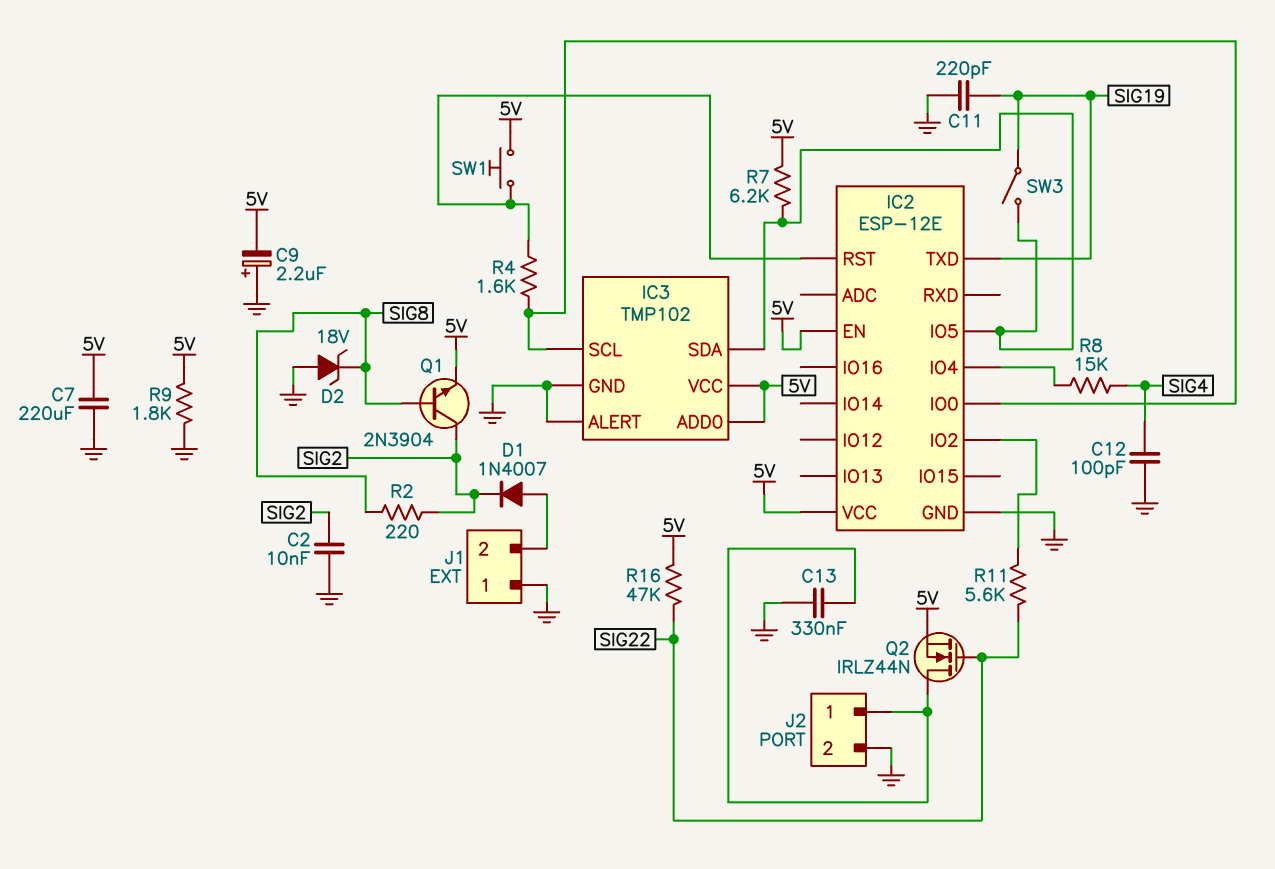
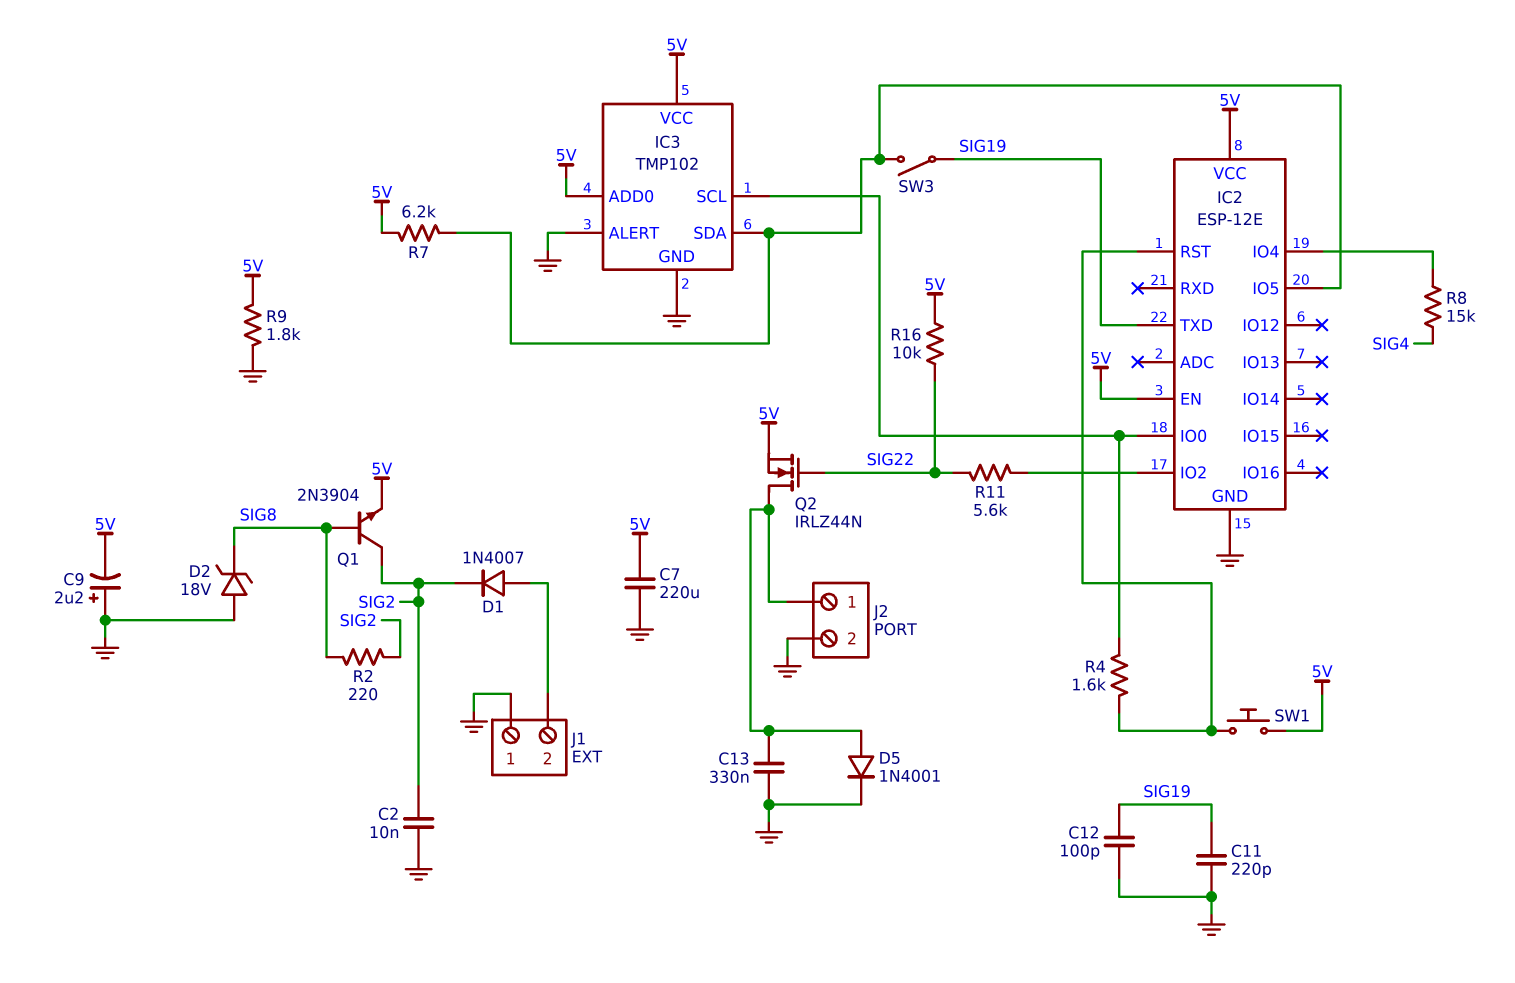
C12: 100pF (GND, SIG4) -> 100pF (GND, SIG19)
D5: none -> diode 1N4001 (A J2/1, K GND)
R16: 47k (5V, SIG22) -> 10k (5V, SIG22)

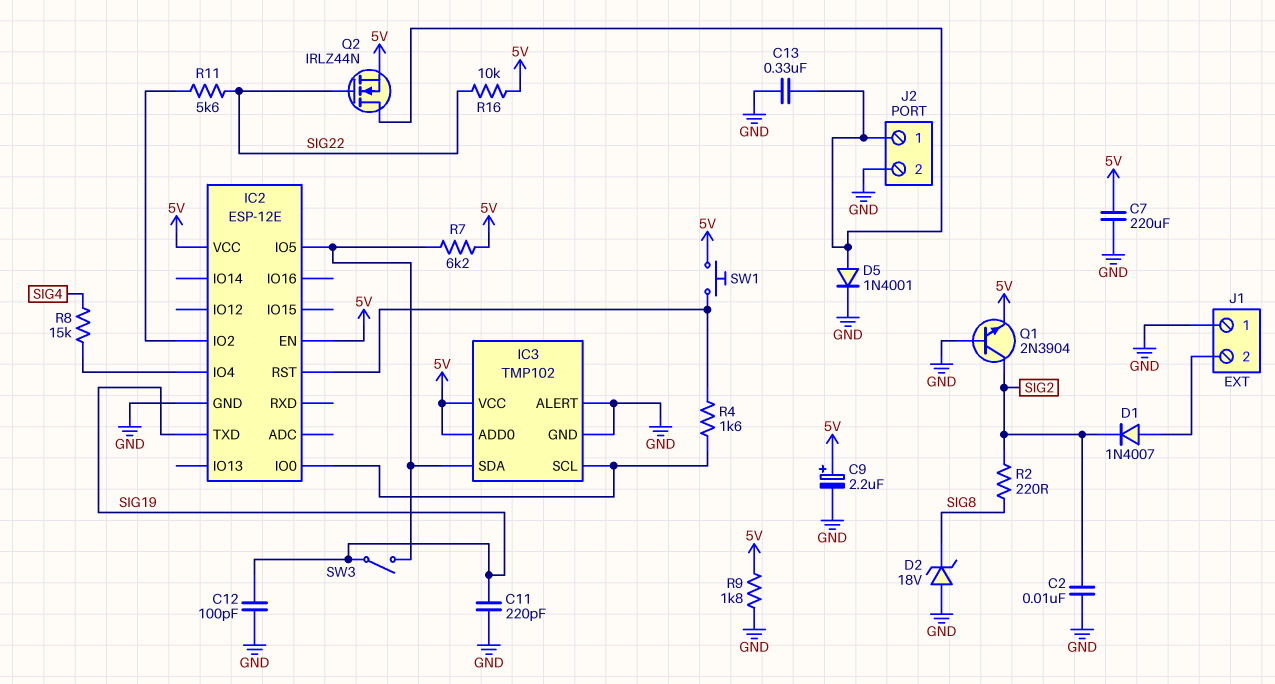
C9: 2.2uF (plus GND, minus 5V) -> 2.2uF (plus 5V, minus GND)
Q1: NPN 2N3904 (B SIG8, C SIG2, E 5V) -> NPN 2N3904 (B GND, C SIG2, E 5V)

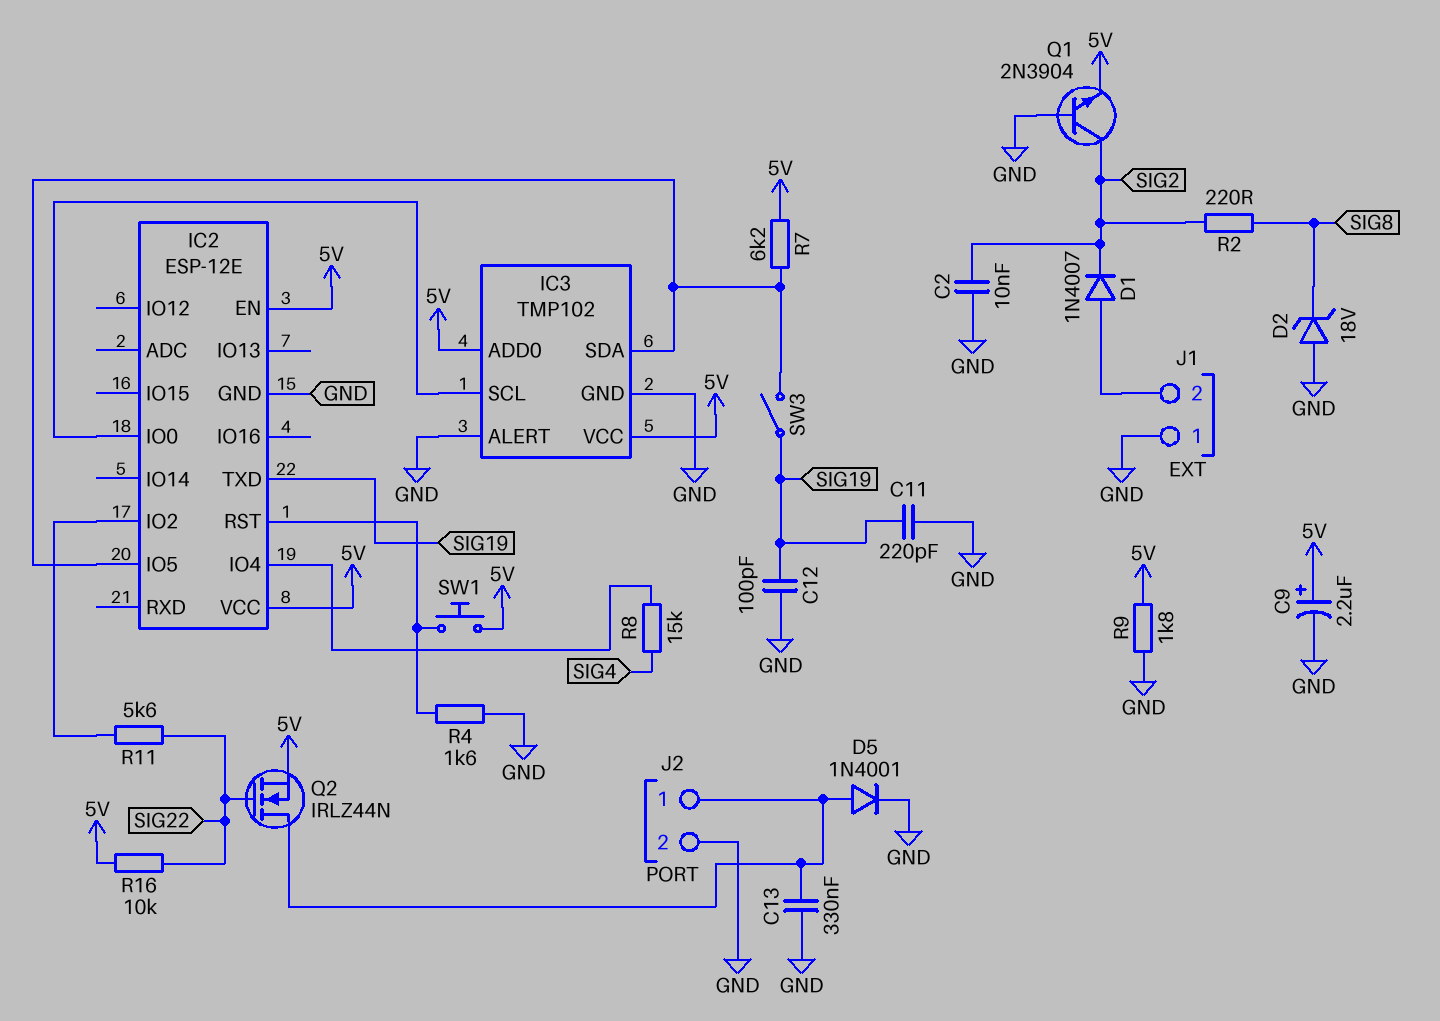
C7: 220uF (5V, GND) -> none
R4: 1.6k (IC2/IO0, IC2/RST) -> 1.6k (GND, IC2/RST)

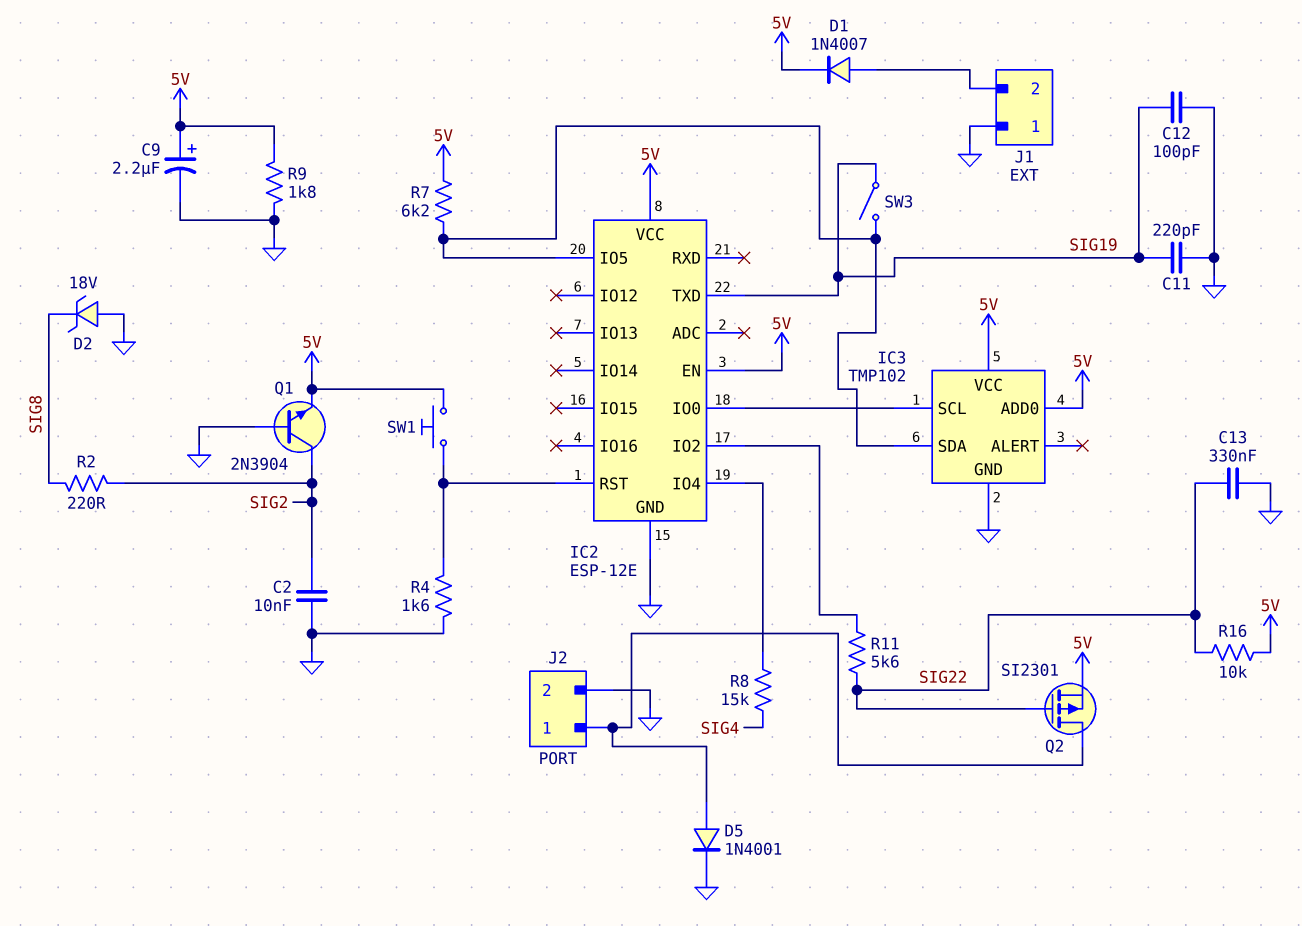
C13: 330nF (GND, J2/1) -> 330nF (GND, SIG22)
D1: diode 1N4007 (A J1/2, K SIG2) -> diode 1N4007 (A J1/2, K 5V)
IC3 pin ALERT: GND -> none
Q2: NMOS IRLZ44N (G SIG22, D J2/1, S 5V) -> PMOS SI2301 (G SIG22, D J2/1, S 5V)

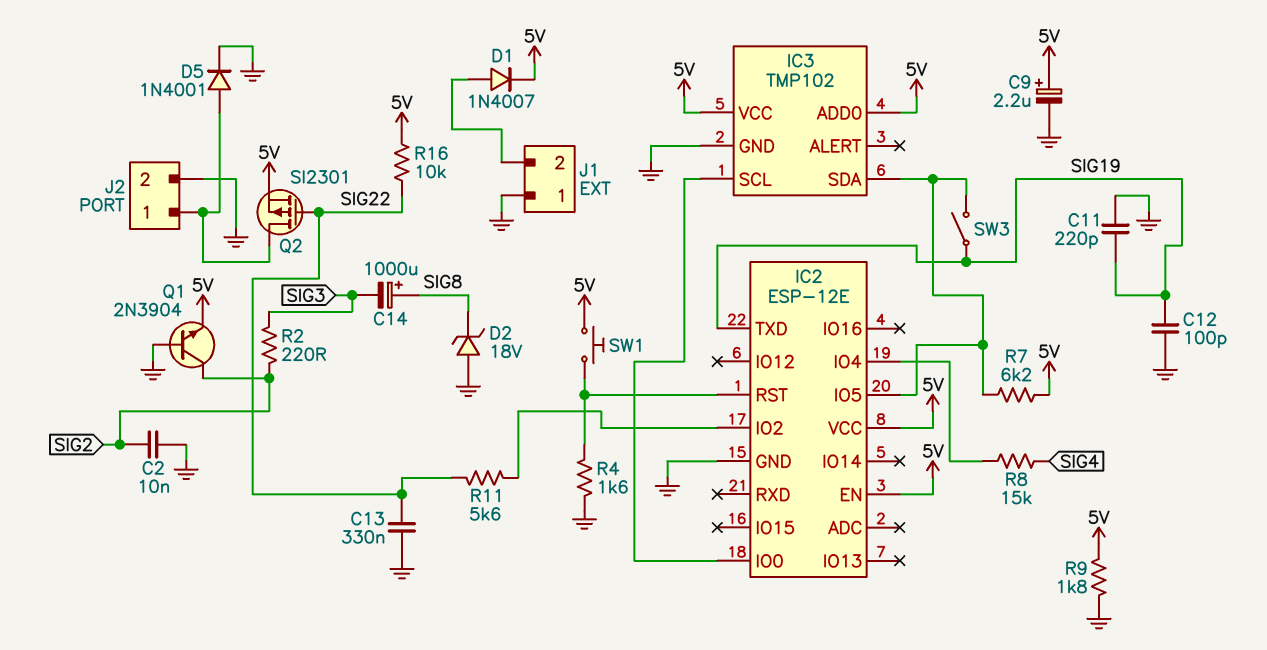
C14: none -> 1000uF (plus SIG8, minus SIG3)
R2: 220 (SIG2, SIG8) -> 220 (SIG2, SIG3)

